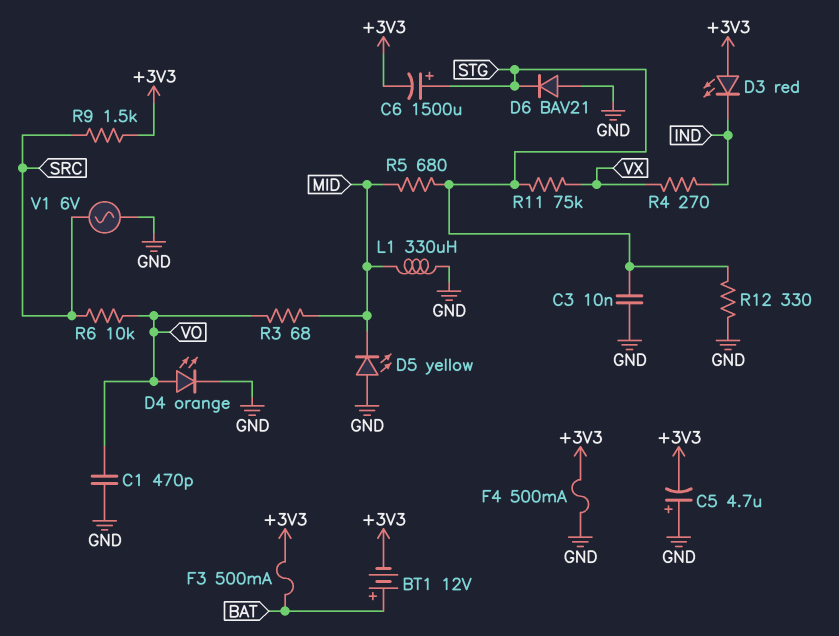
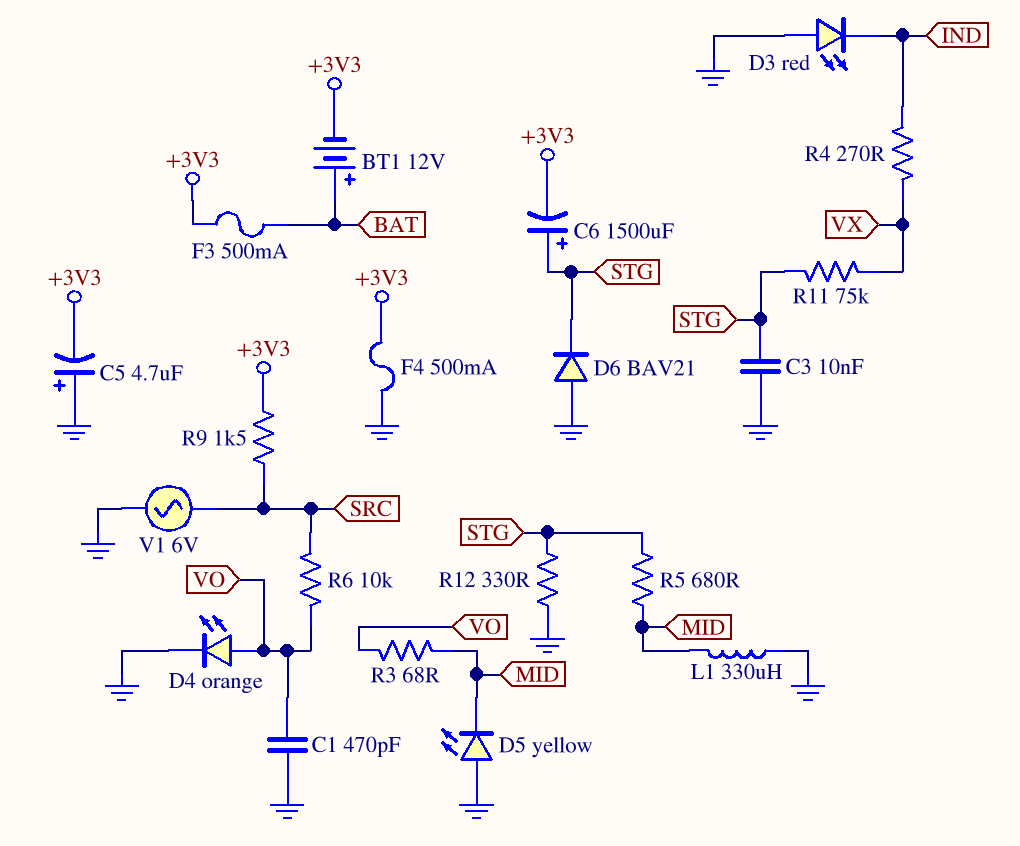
D3: LED red (A +3V3, K IND) -> LED red (A GND, K IND)

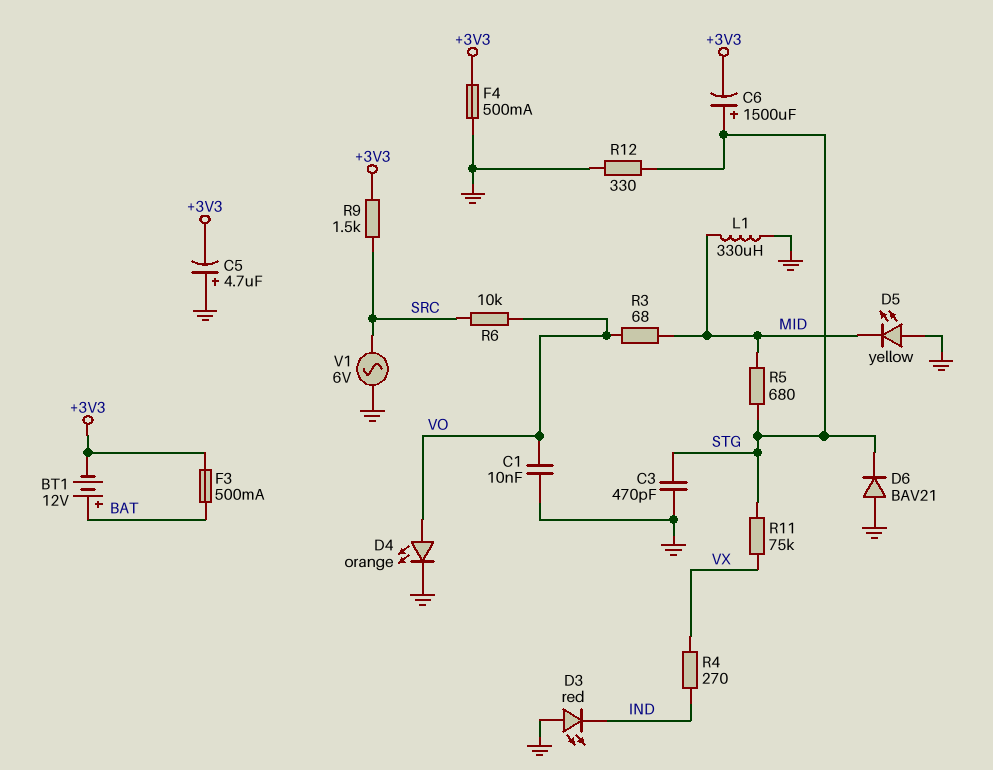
C1: 470pF (GND, VO) -> 10nF (GND, VO)
C3: 10nF (GND, STG) -> 470pF (GND, STG)

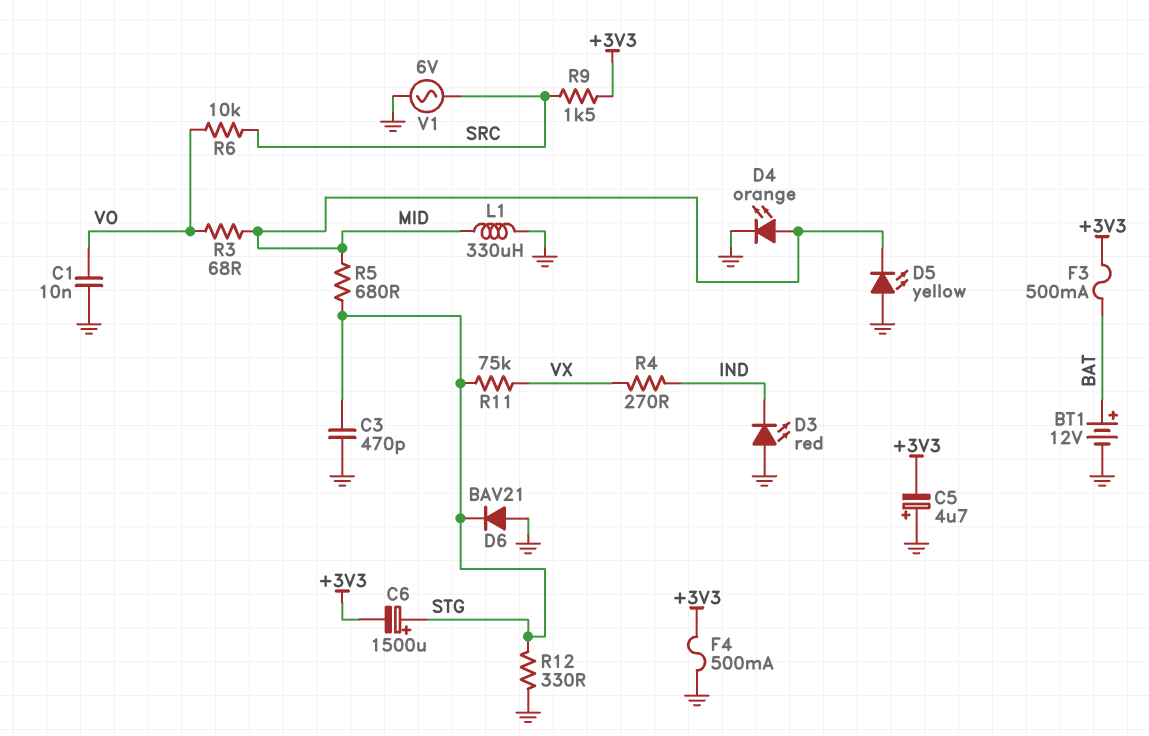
BT1: 12V (plus BAT, minus +3V3) -> 12V (plus BAT, minus GND)
D4: LED orange (A VO, K GND) -> LED orange (A MID, K GND)

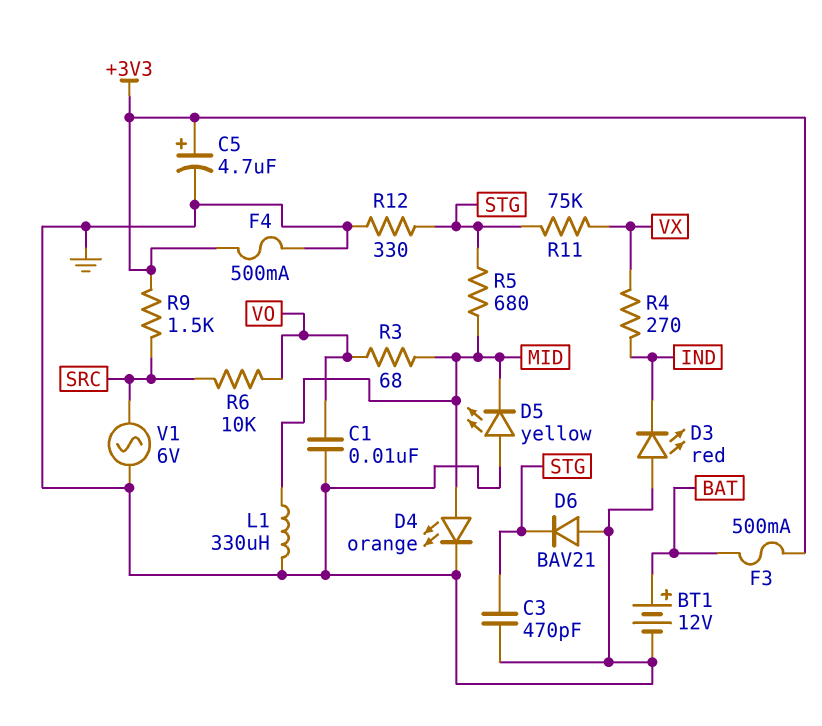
C5: 4.7uF (plus GND, minus +3V3) -> 4.7uF (plus +3V3, minus GND)
C6: 1500uF (plus STG, minus +3V3) -> none

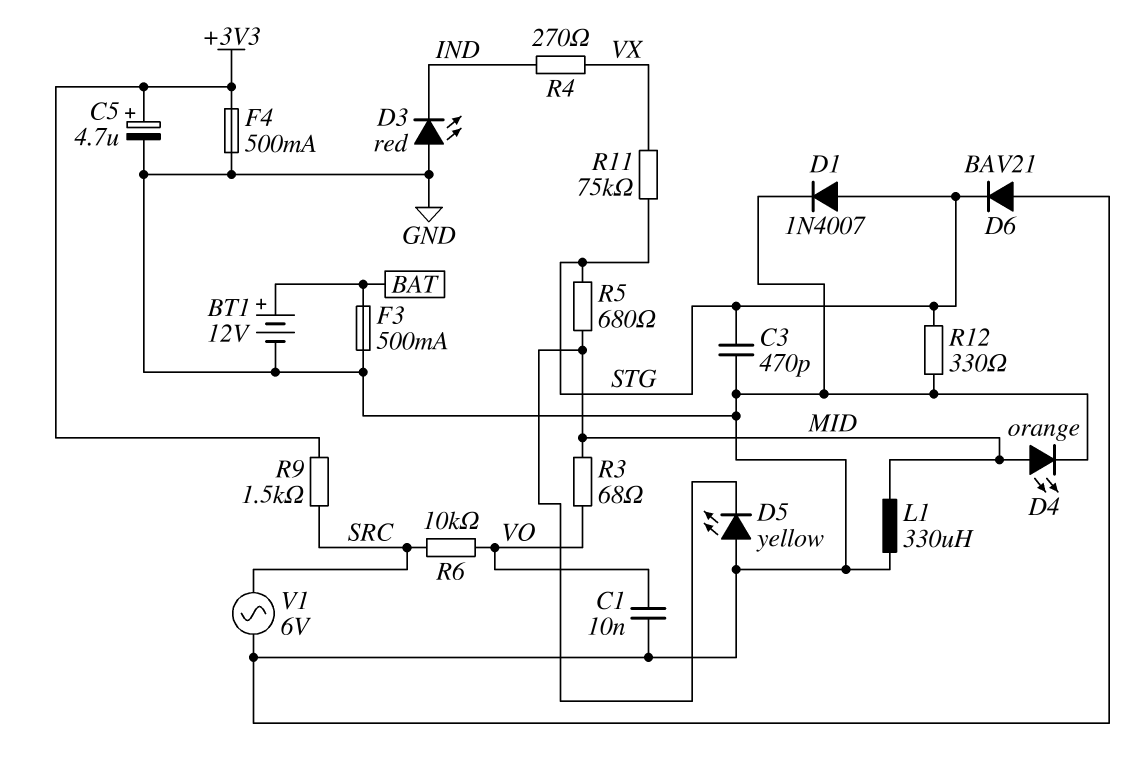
D1: none -> diode 1N4007 (A STG, K GND)
F3: 500mA (+3V3, BAT) -> 500mA (BAT, GND)

